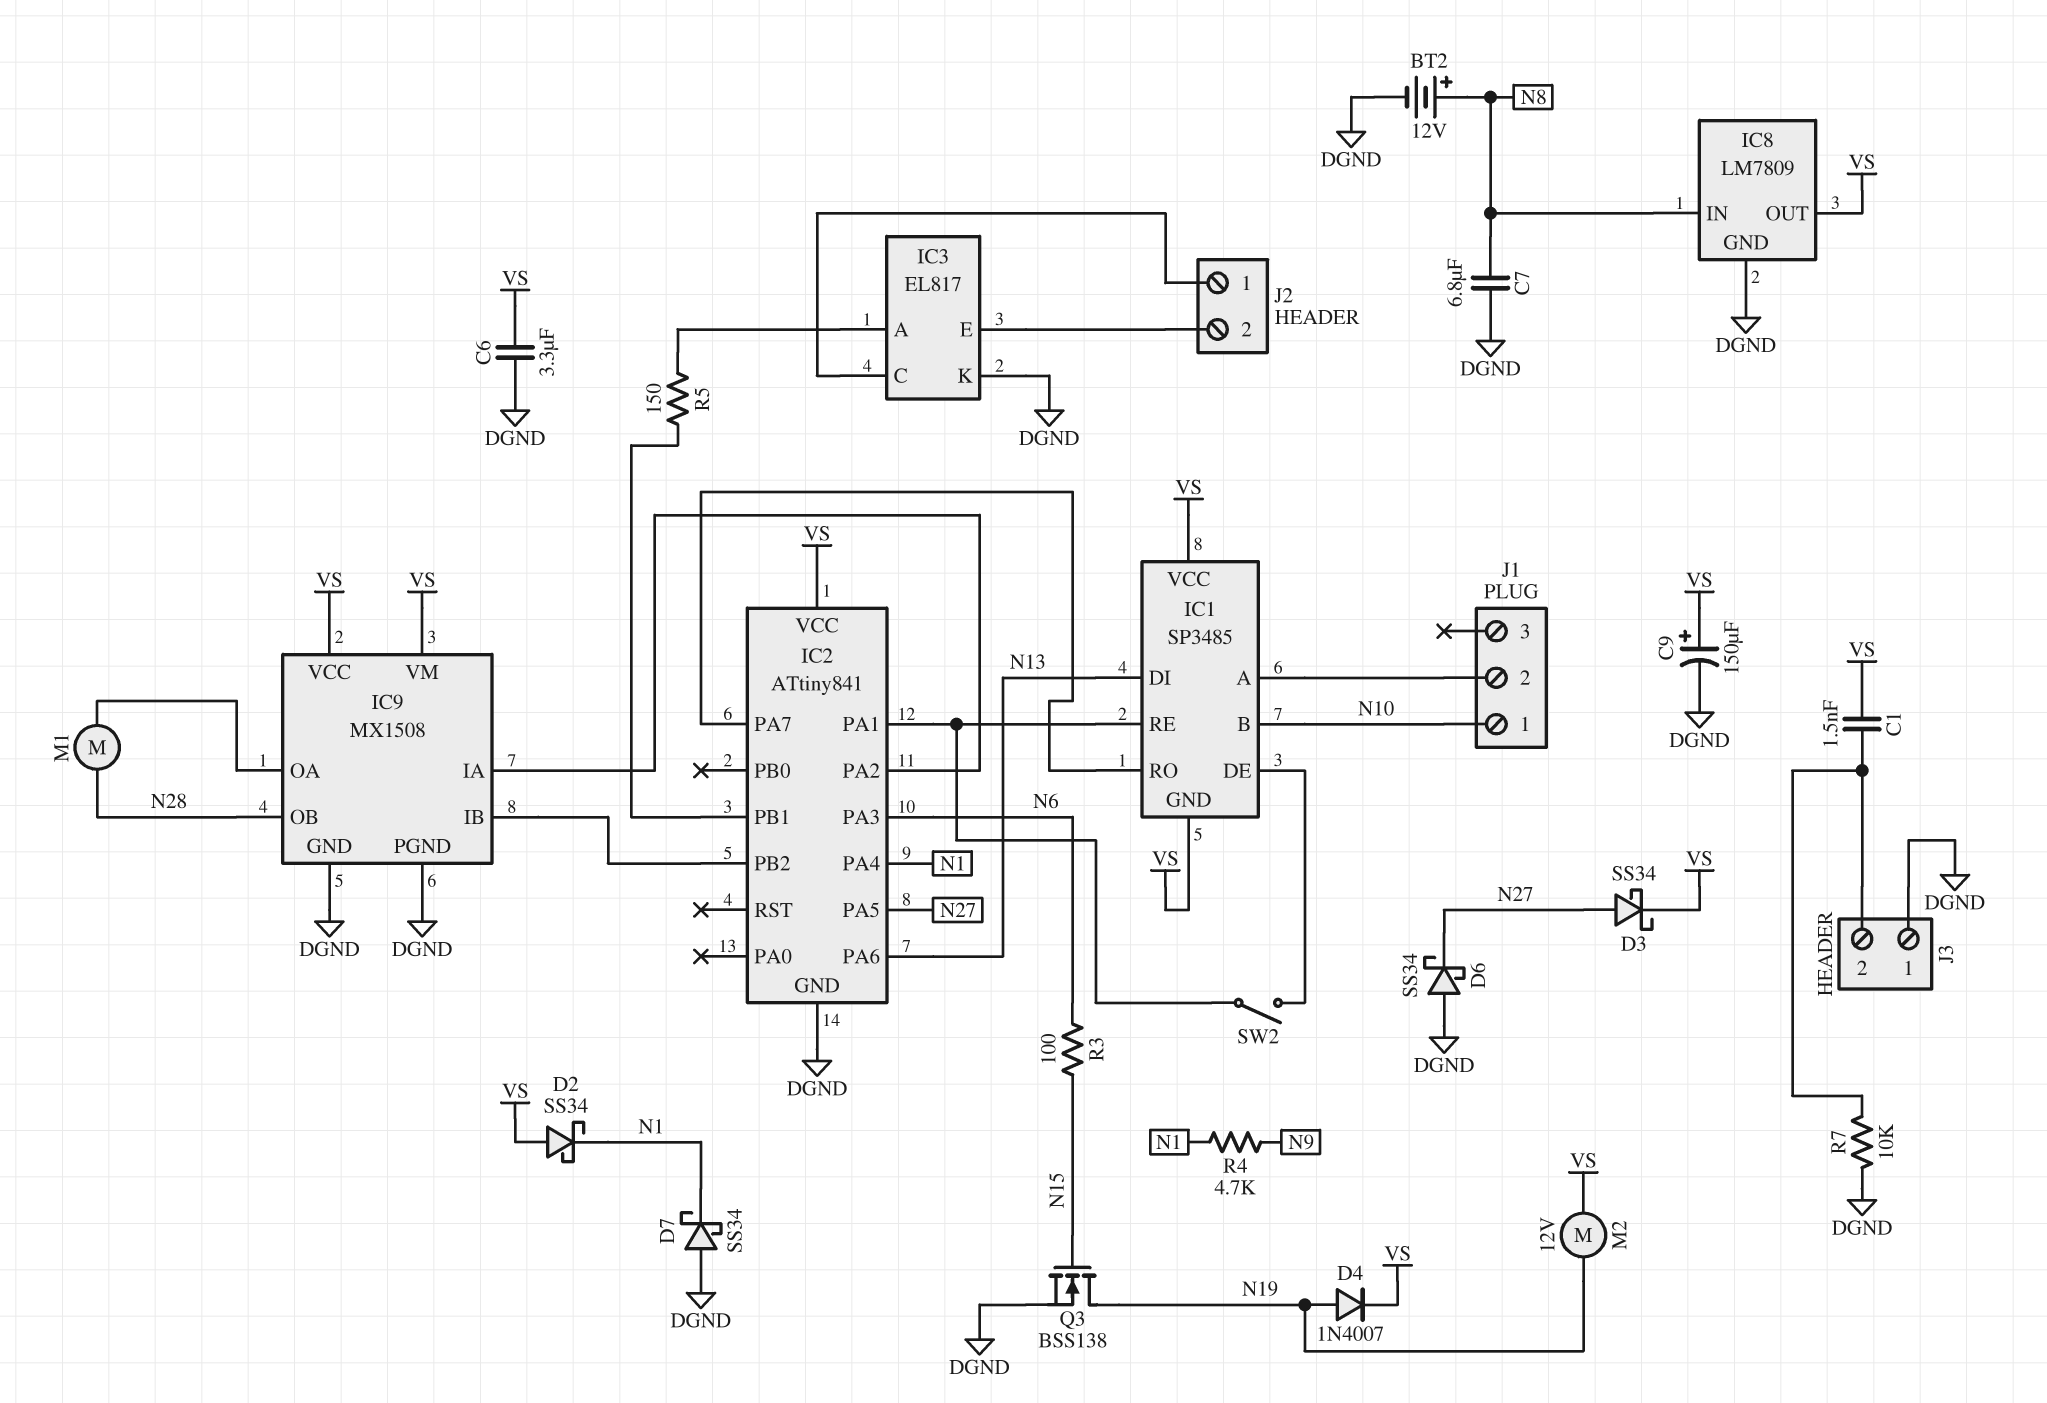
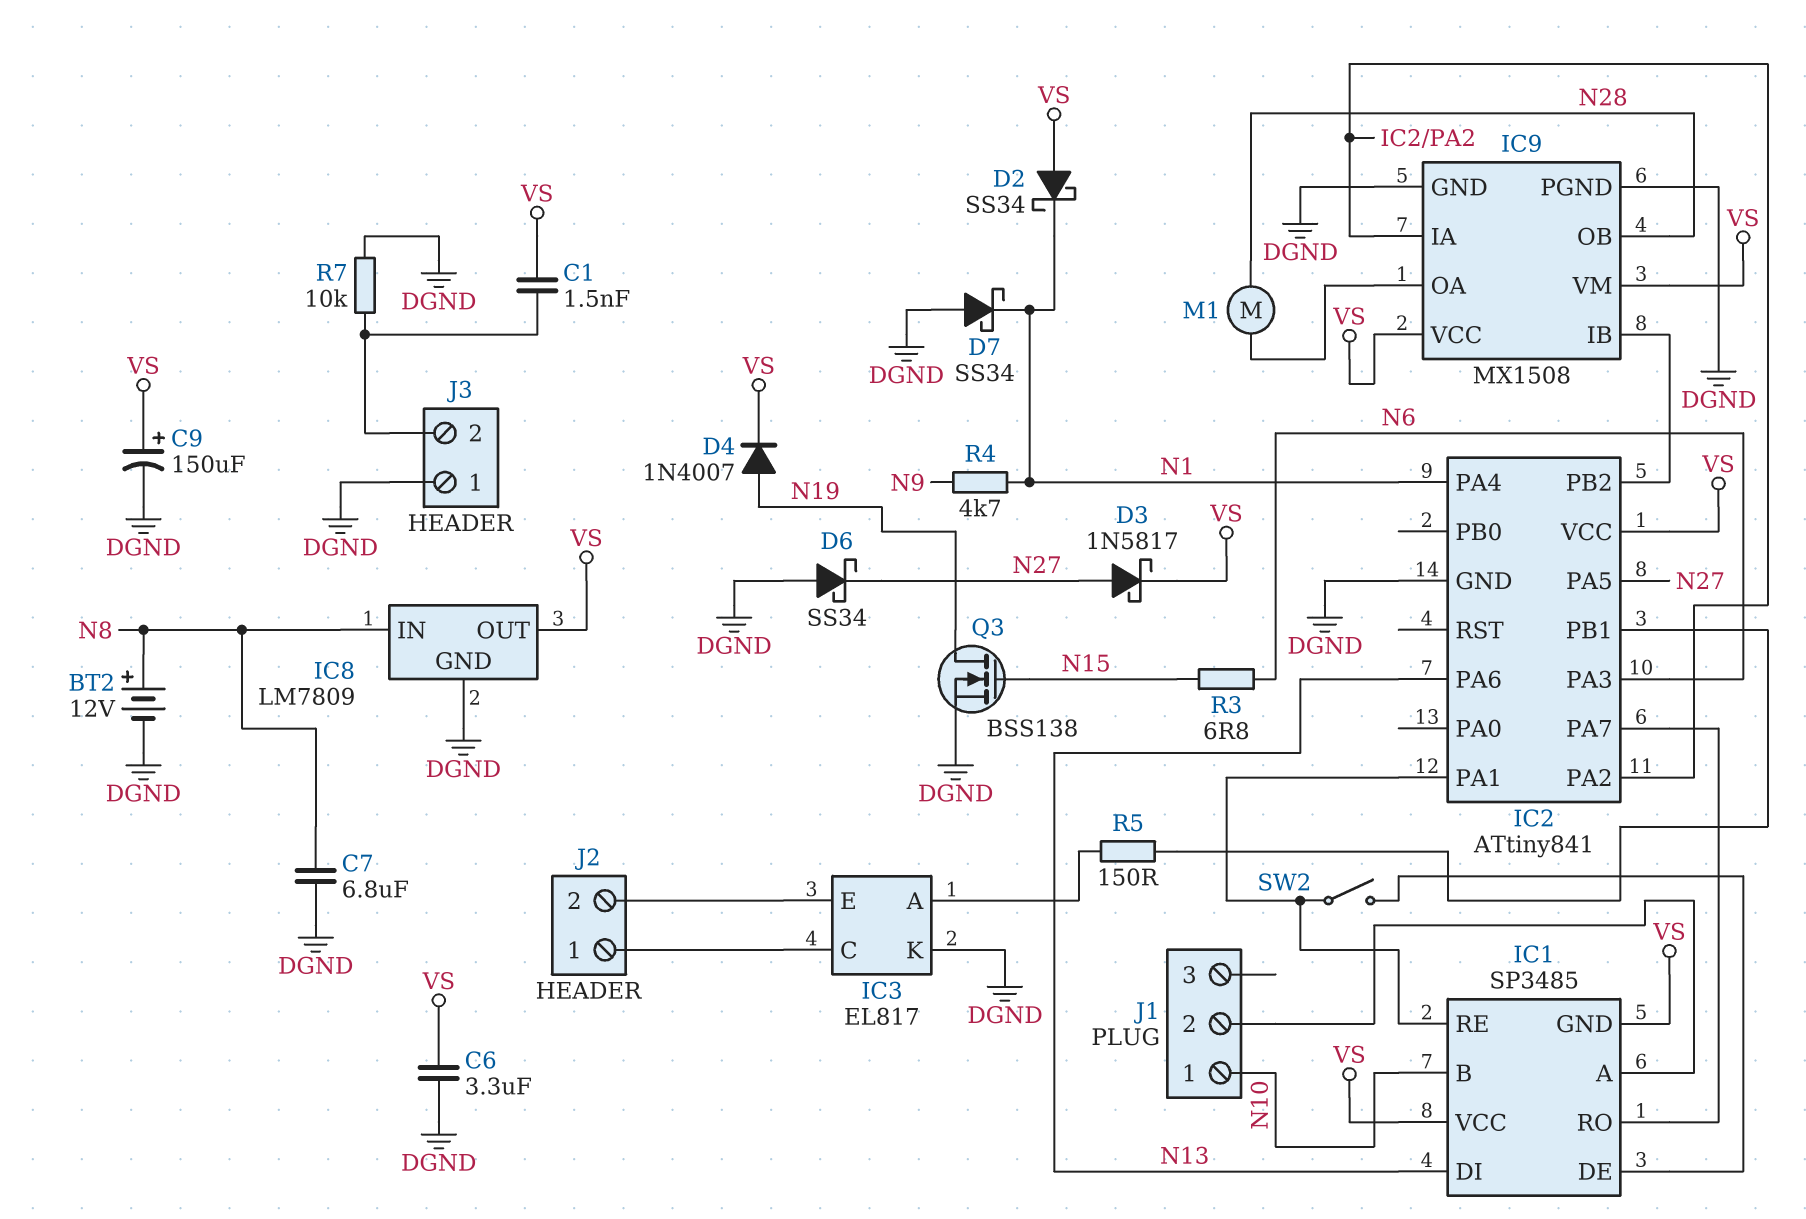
D3: schottky SS34 (A N27, K VS) -> schottky 1N5817 (A N27, K VS)
M2: motor 12V (N19, VS) -> none
R3: 100 (N6, N15) -> 6.8 (N6, N15)

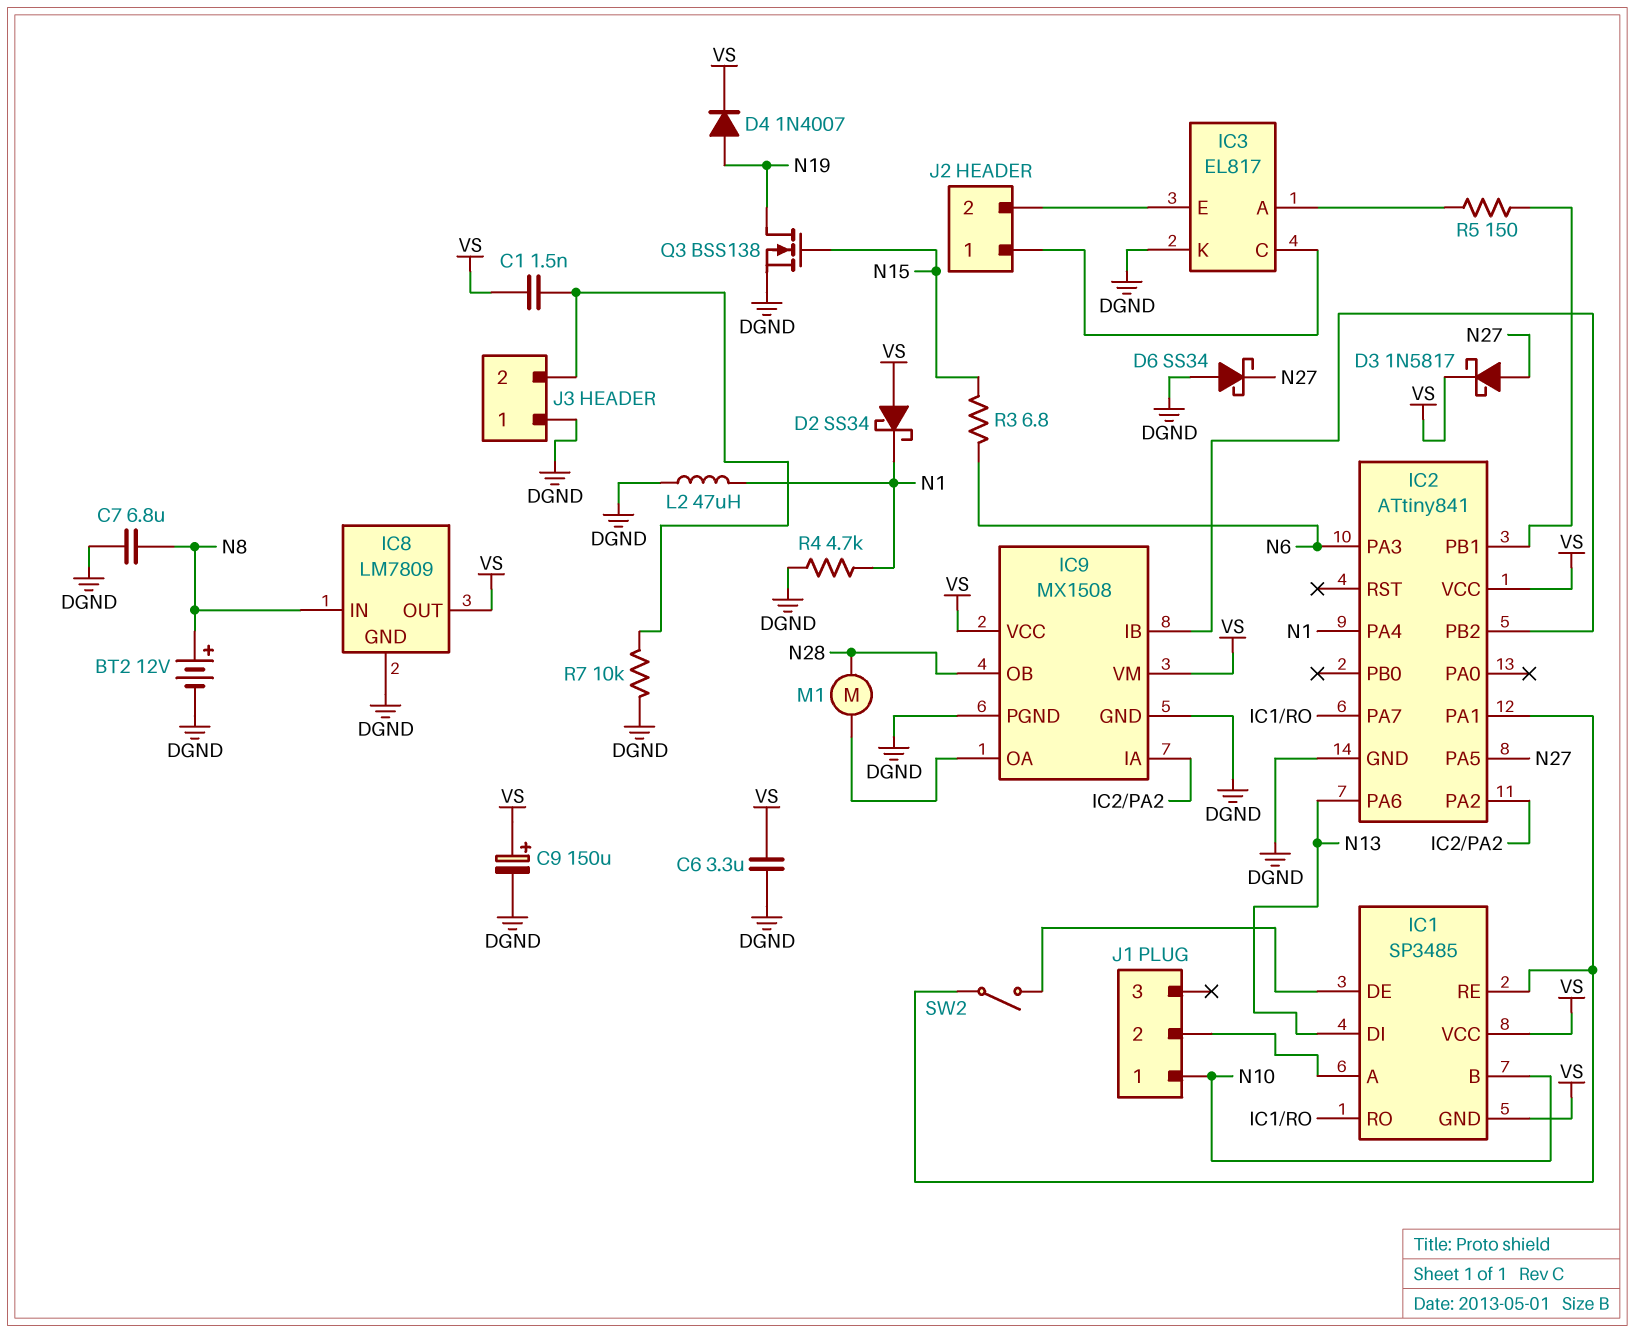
D7: schottky SS34 (A DGND, K N1) -> none
L2: none -> 47uH (DGND, N1)
R4: 4.7k (N1, N9) -> 4.7k (DGND, N1)

